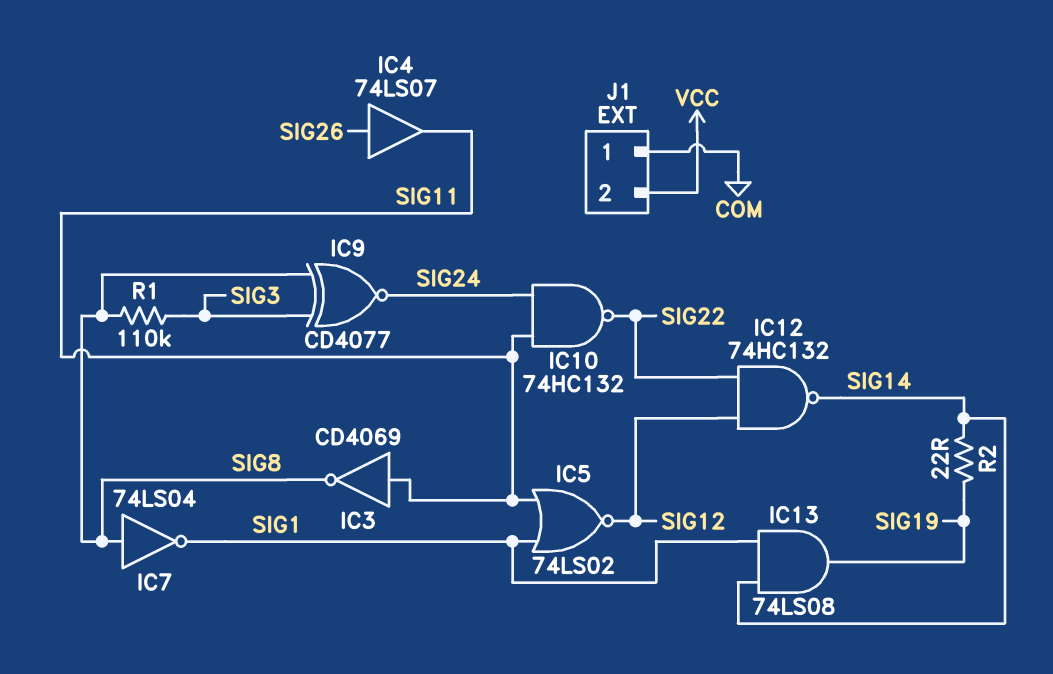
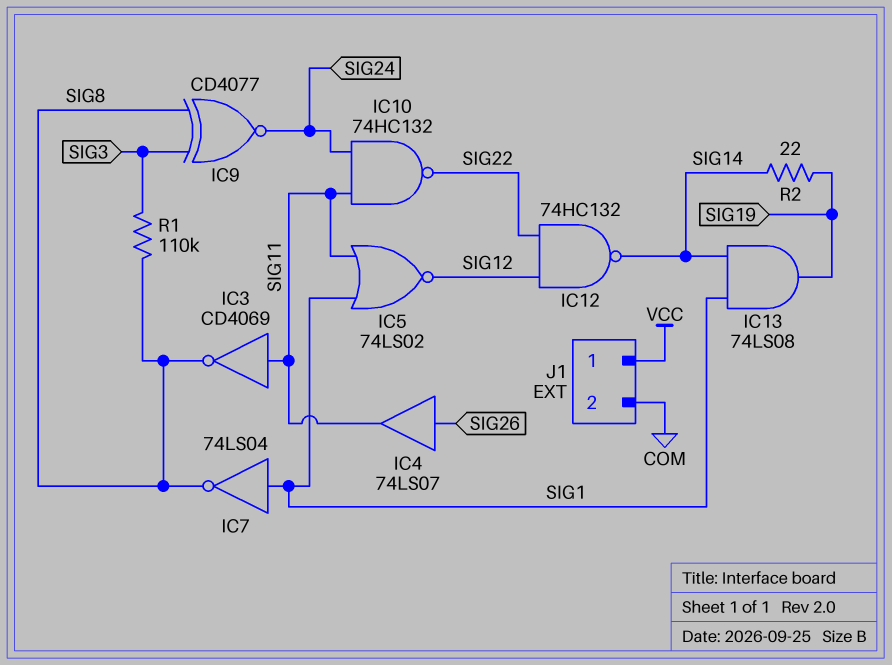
IC7: NOT 74LS04 (in SIG8, out SIG1) -> NOT 74LS04 (in SIG1, out SIG8)
J1 pin 1: COM -> VCC
J1 pin 2: VCC -> COM

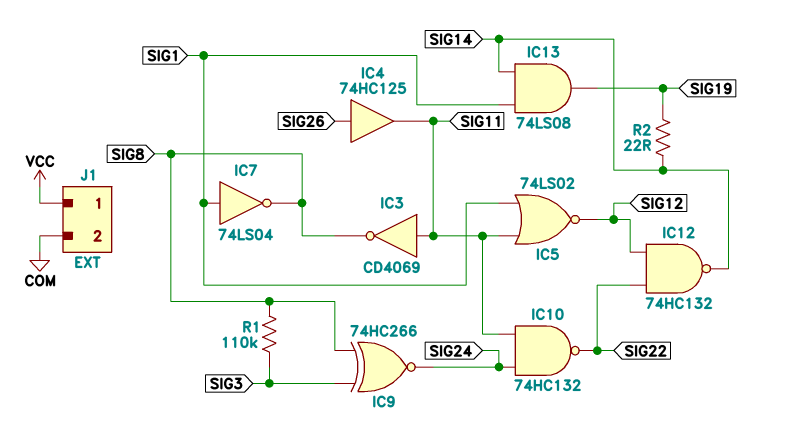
IC4: buffer 74LS07 (in SIG26, out SIG11) -> buffer 74HC125 (in SIG26, out SIG11)
IC9: XNOR CD4077 (in SIG3, in SIG8, out SIG24) -> XNOR 74HC266 (in SIG3, in SIG8, out SIG24)

